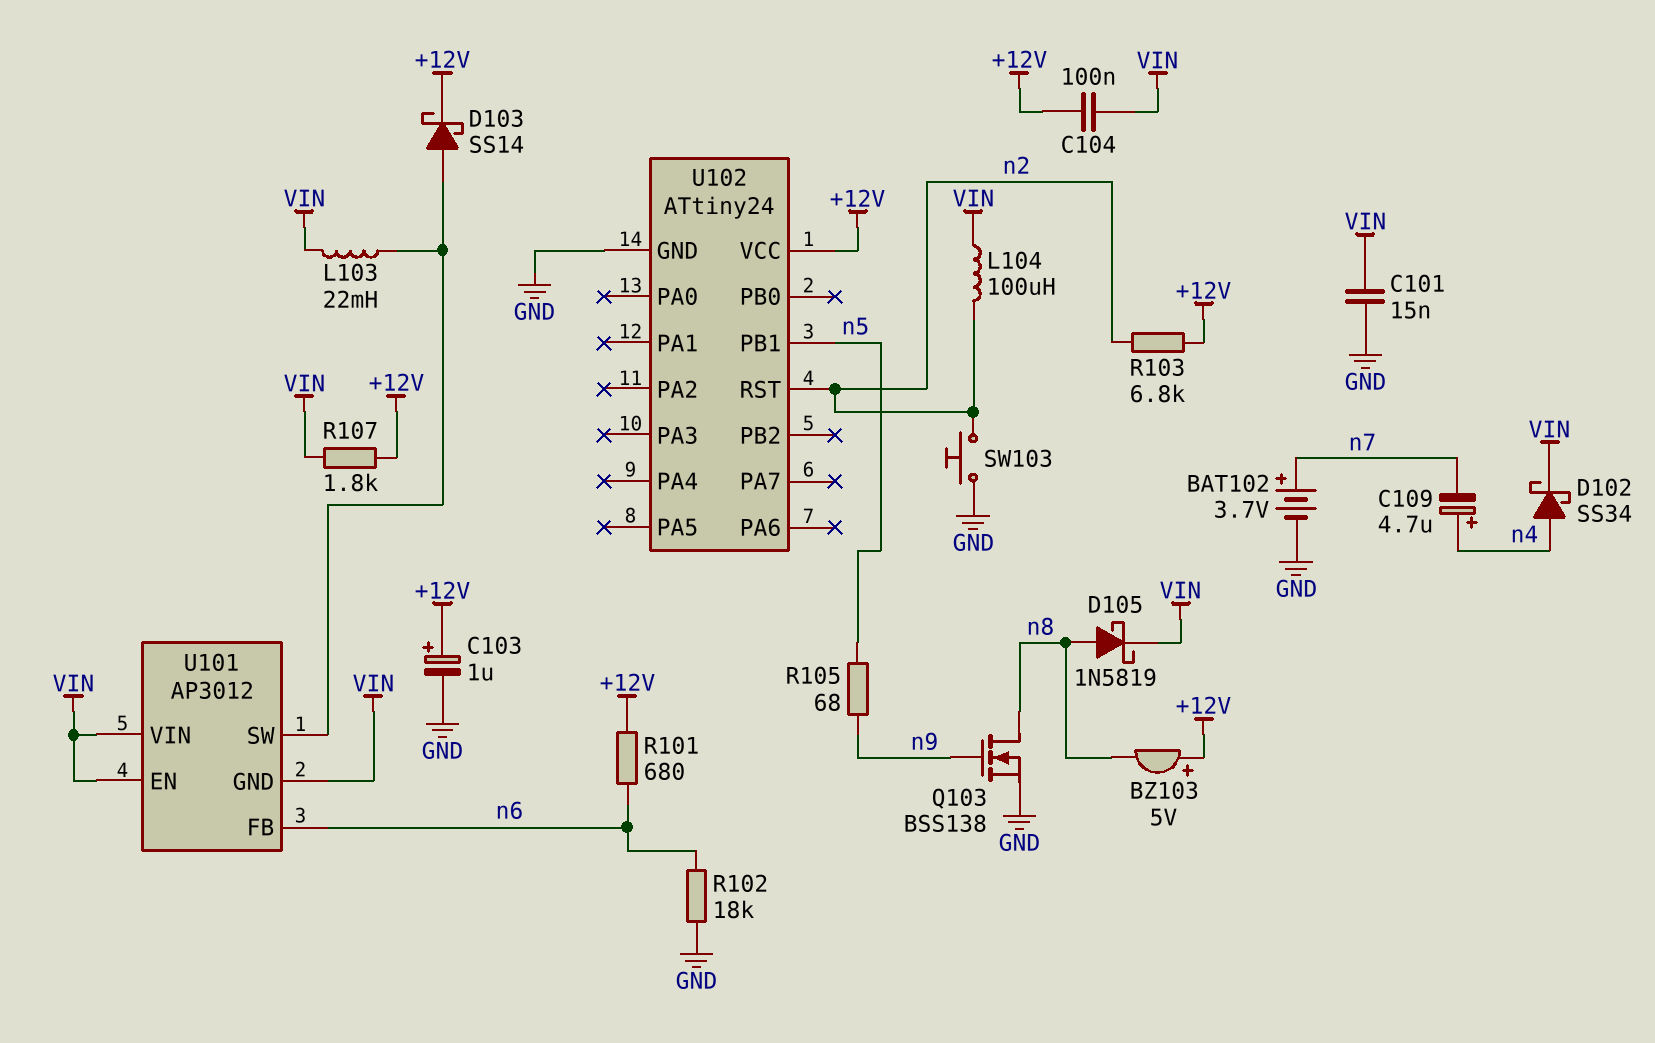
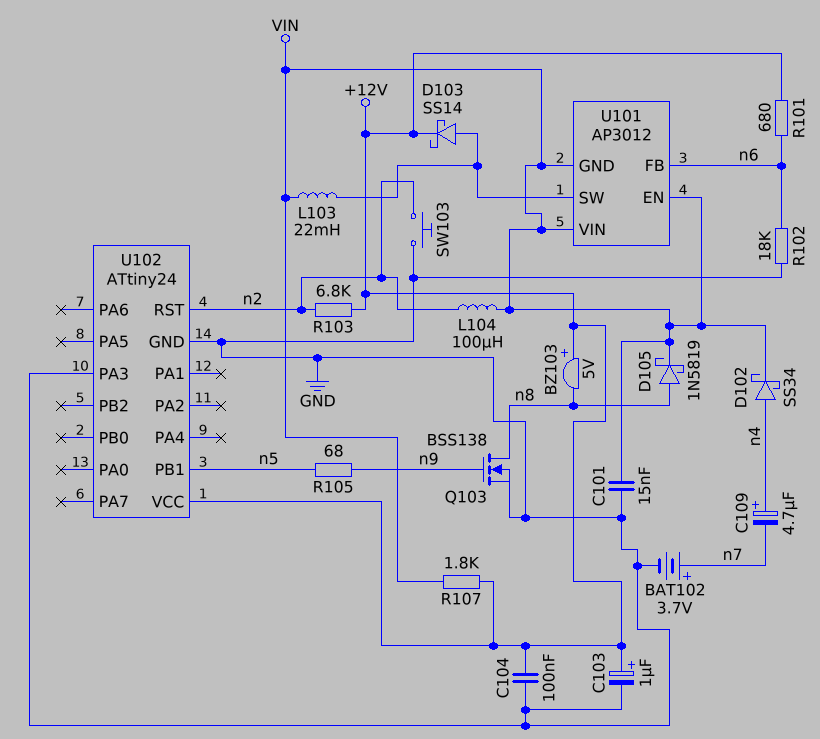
C104: 100nF (+12V, VIN) -> 100nF (+12V, GND)
U102 pin PA3: none -> GND

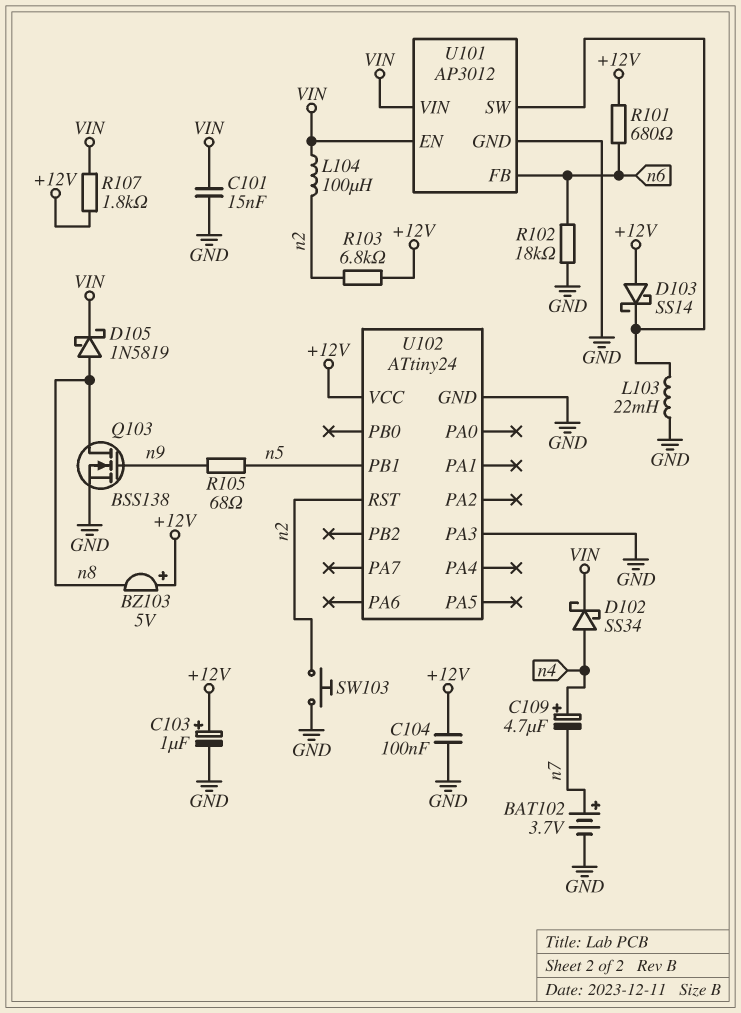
D103: schottky SS14 (A U101/SW, K +12V) -> schottky SS14 (A +12V, K U101/SW)
L103: 22mH (U101/SW, VIN) -> 22mH (GND, U101/SW)
U101 pin GND: VIN -> GND

